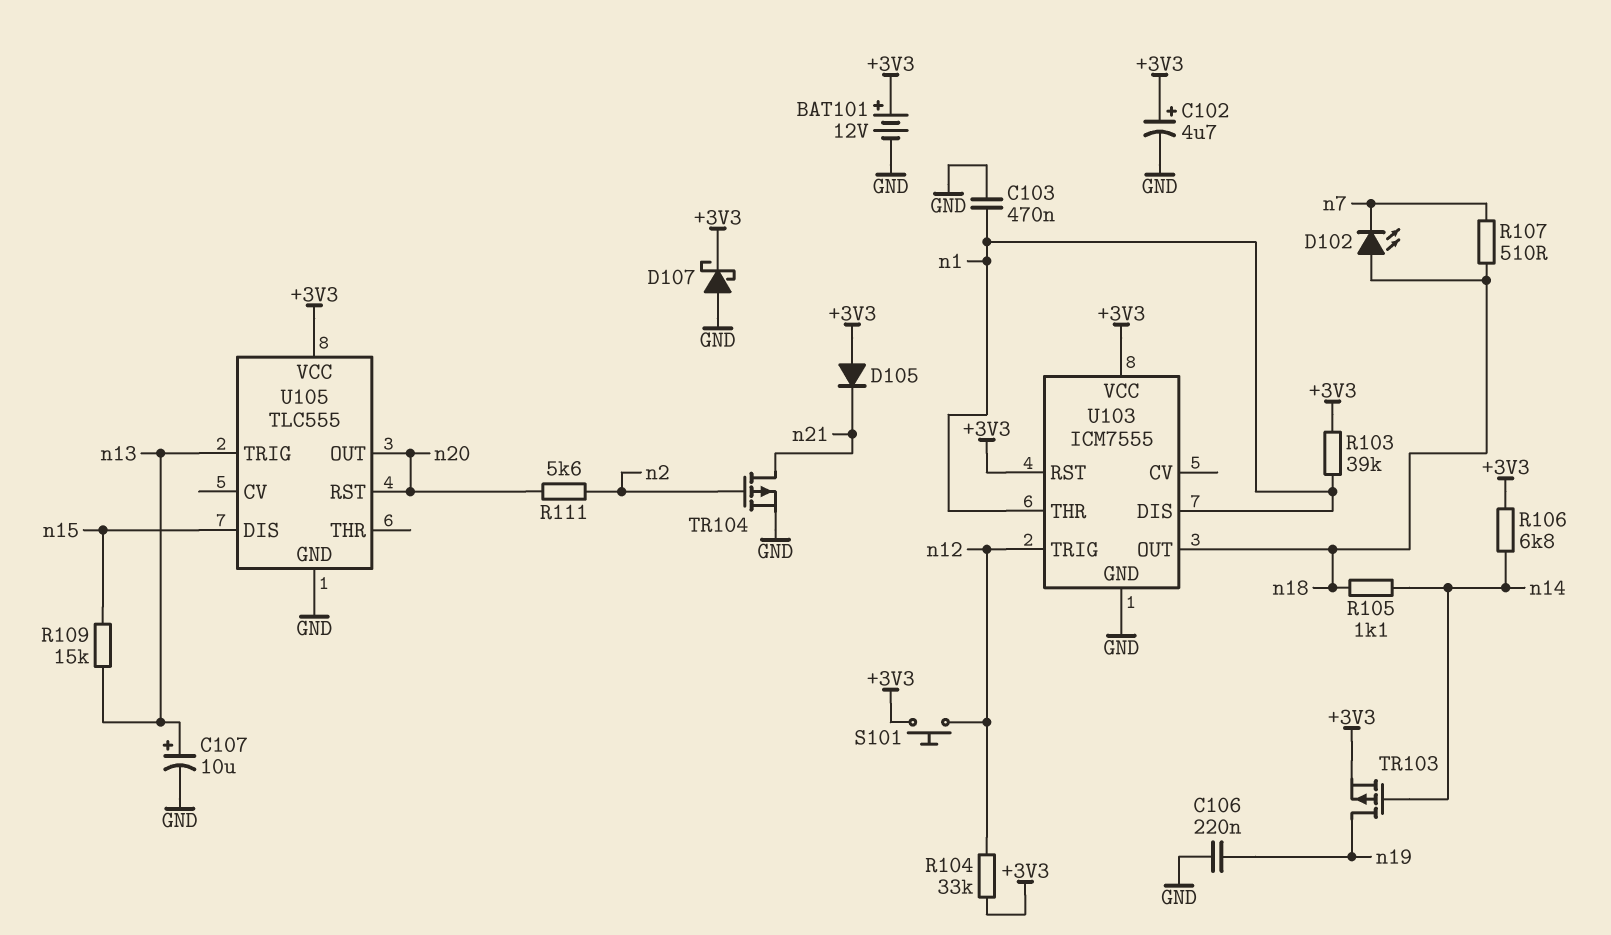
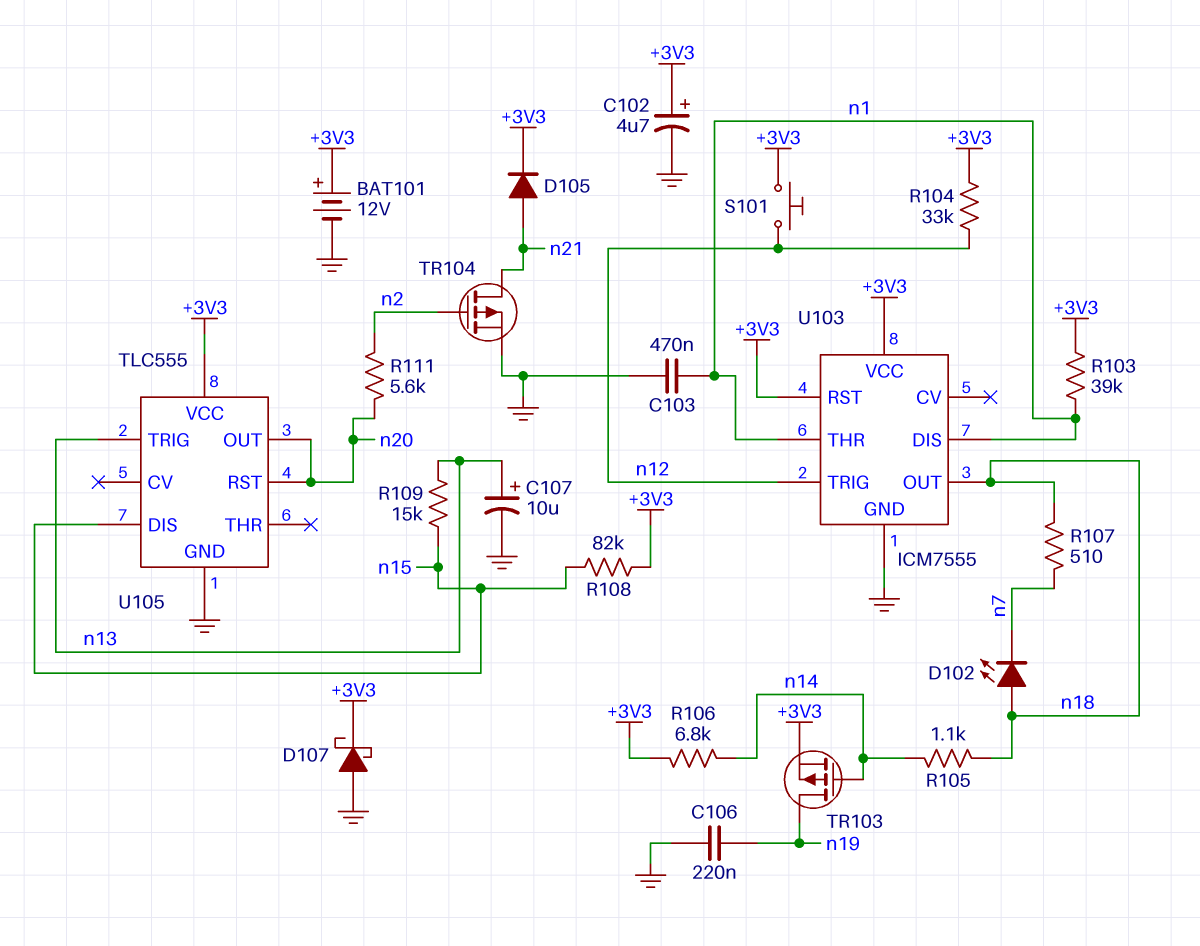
D105: diode (A +3V3, K n21) -> diode (A n21, K +3V3)
R108: none -> 82k (+3V3, n15)

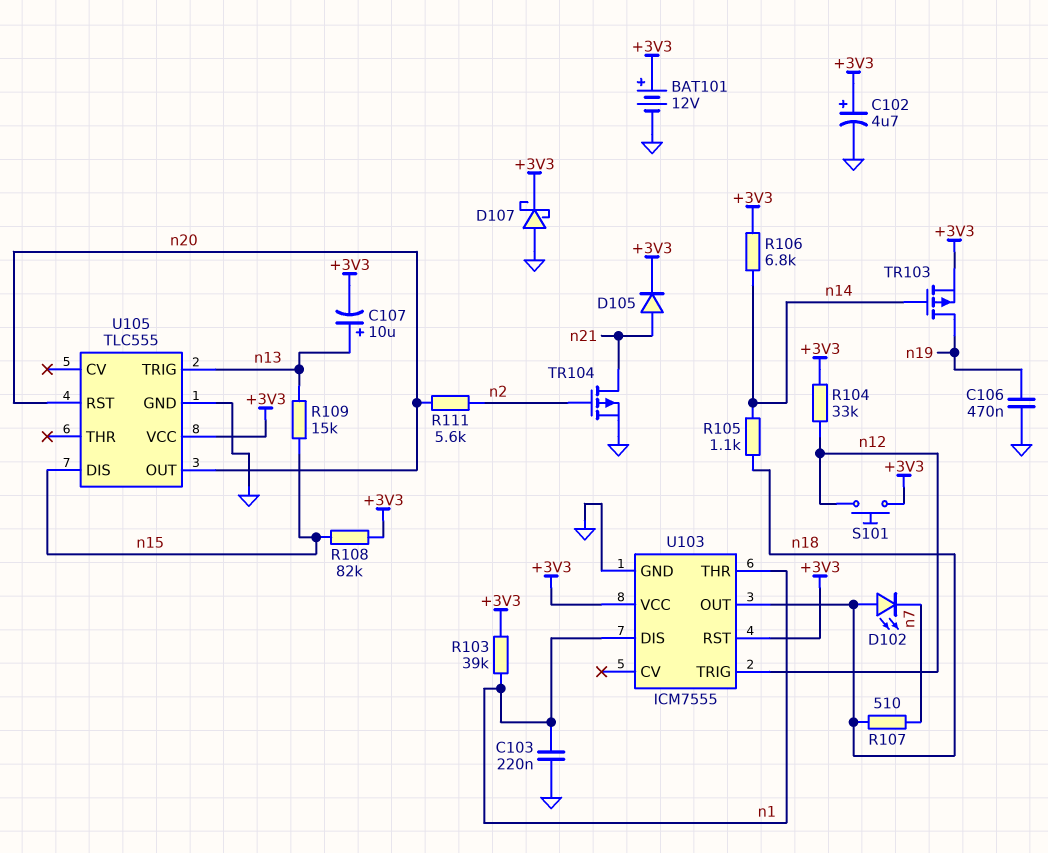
C103: 470nF (GND, n1) -> 220nF (GND, n1)
C106: 220nF (GND, n19) -> 470nF (GND, n19)
C107: 10uF (plus n13, minus GND) -> 10uF (plus n13, minus +3V3)

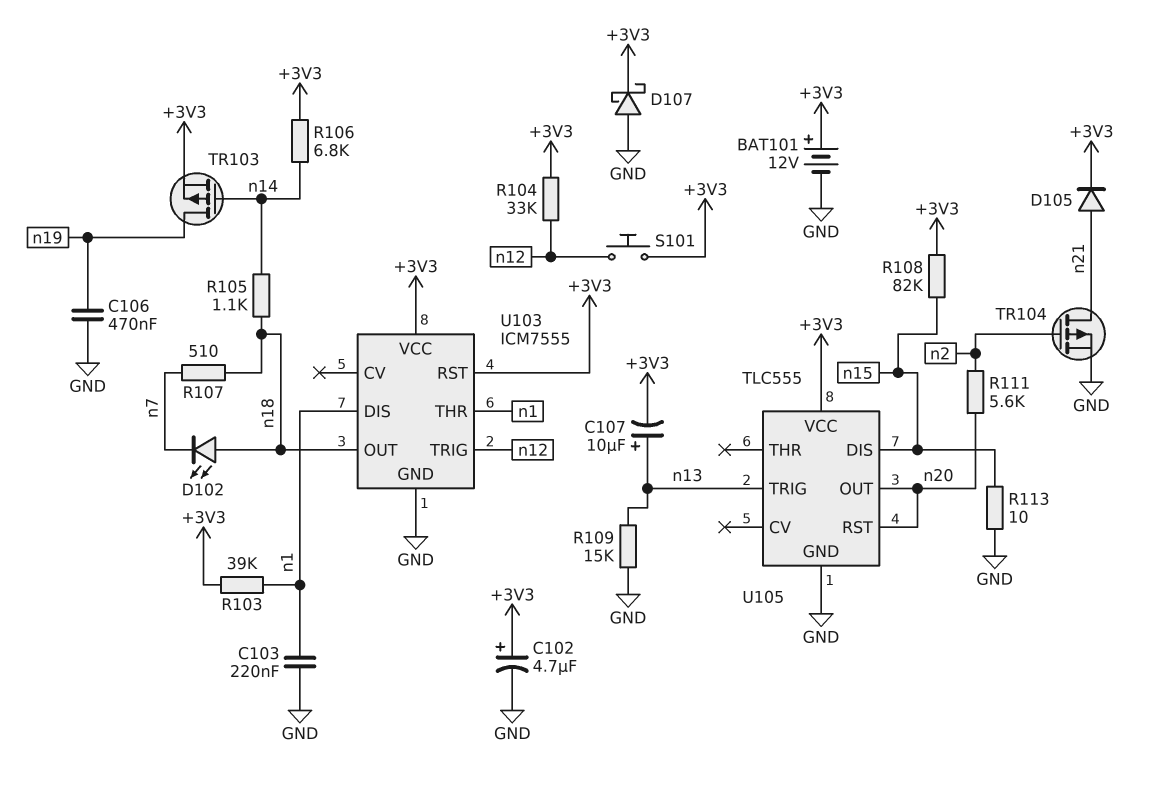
R109: 15k (n13, n15) -> 15k (GND, n13)
R113: none -> 10 (GND, n15)

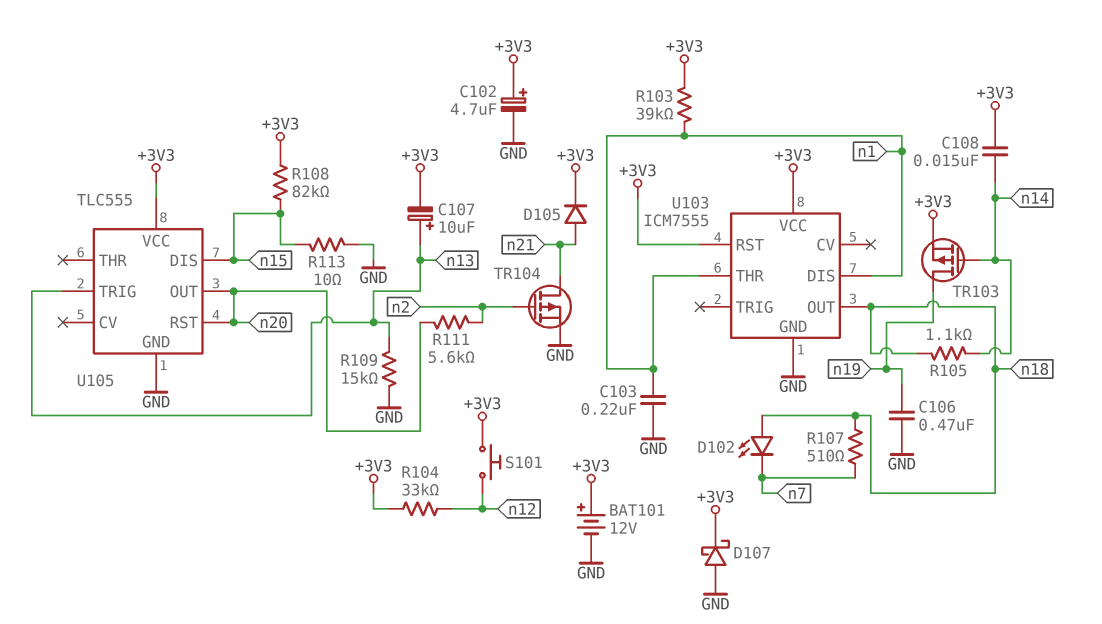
C108: none -> 15nF (+3V3, n14)
R106: 6.8k (+3V3, n14) -> none
U103 pin TRIG: n12 -> none

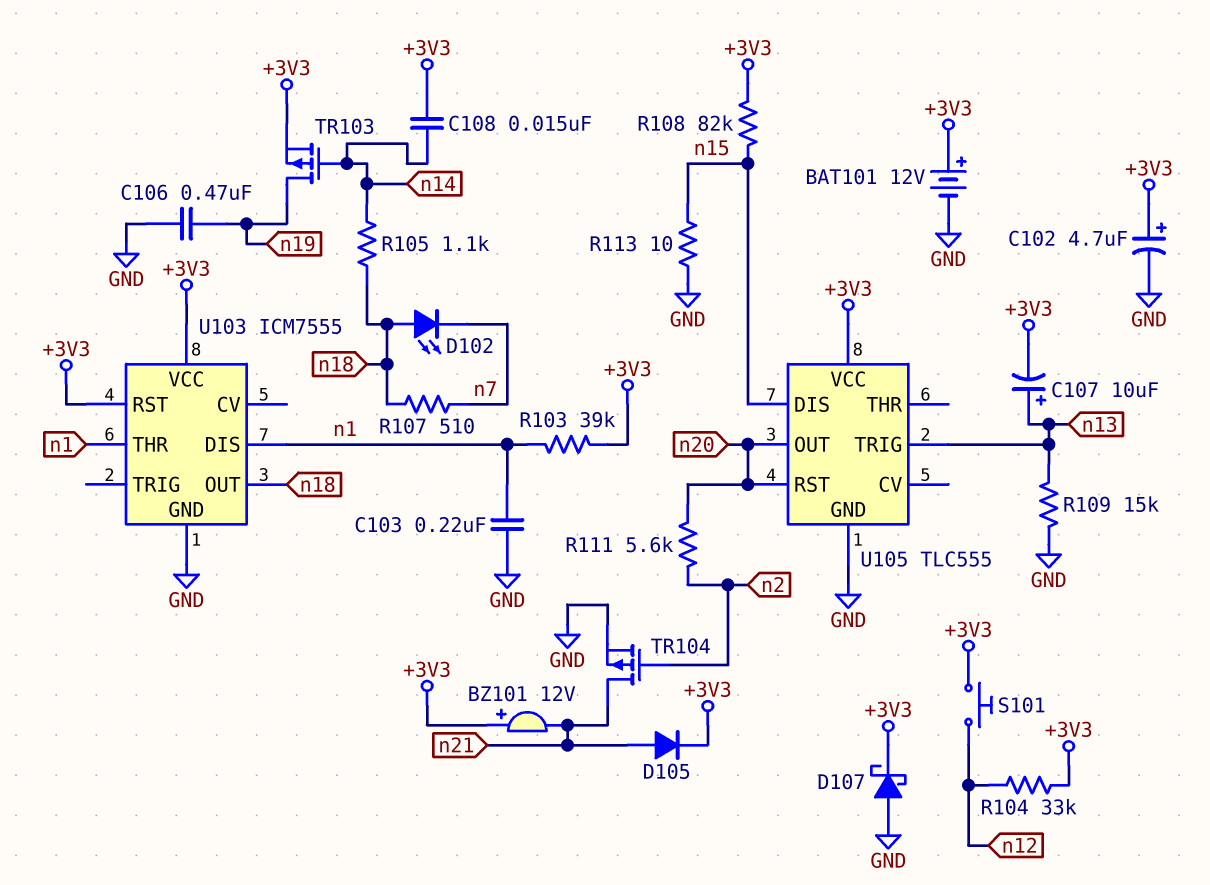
BZ101: none -> buzzer 12V (plus +3V3, minus n21)

